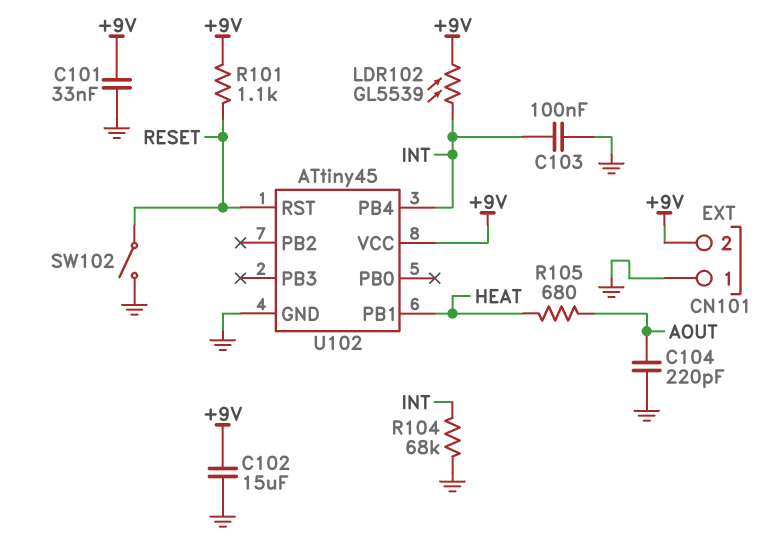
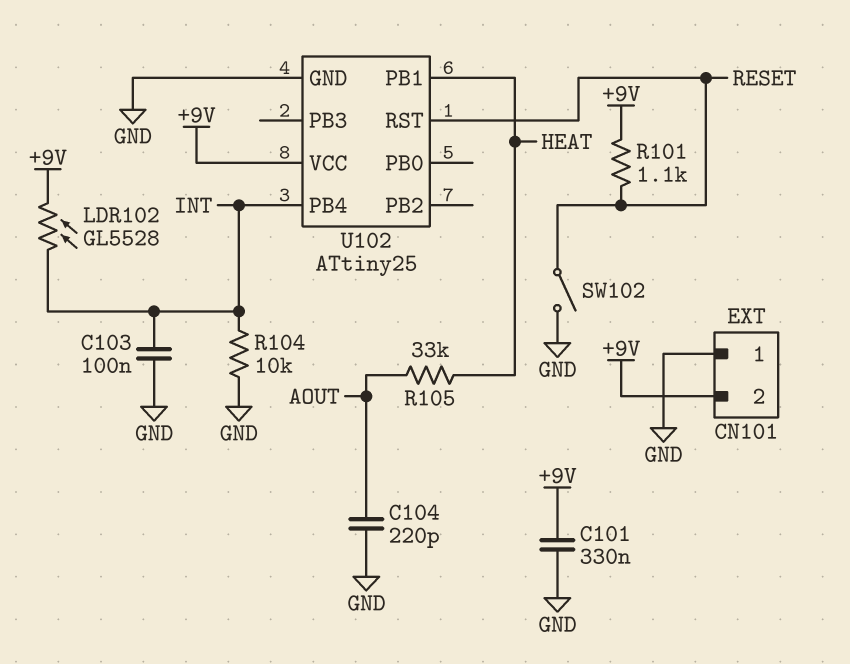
C101: 33nF (+9V, GND) -> 330nF (+9V, GND)
C102: 15uF (+9V, GND) -> none
LDR102: GL5539 (+9V, INT) -> GL5528 (+9V, INT)
R104: 68k (GND, INT) -> 10k (GND, INT)
R105: 680 (AOUT, HEAT) -> 33k (AOUT, HEAT)
U102: ATtiny45 -> ATtiny25

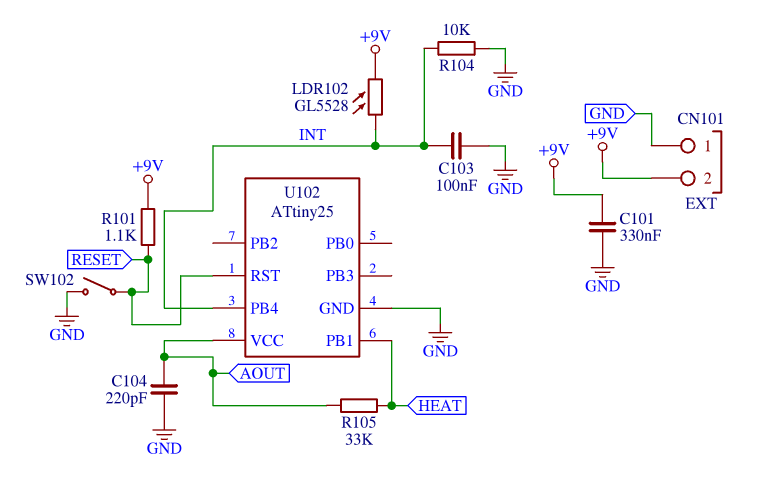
U102 pin VCC: +9V -> AOUT

